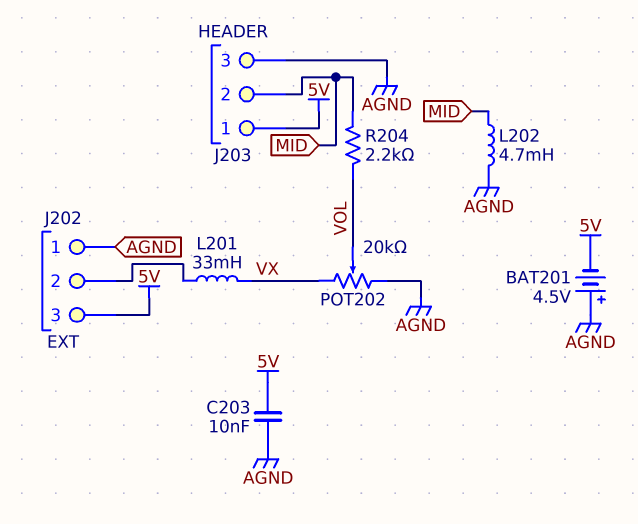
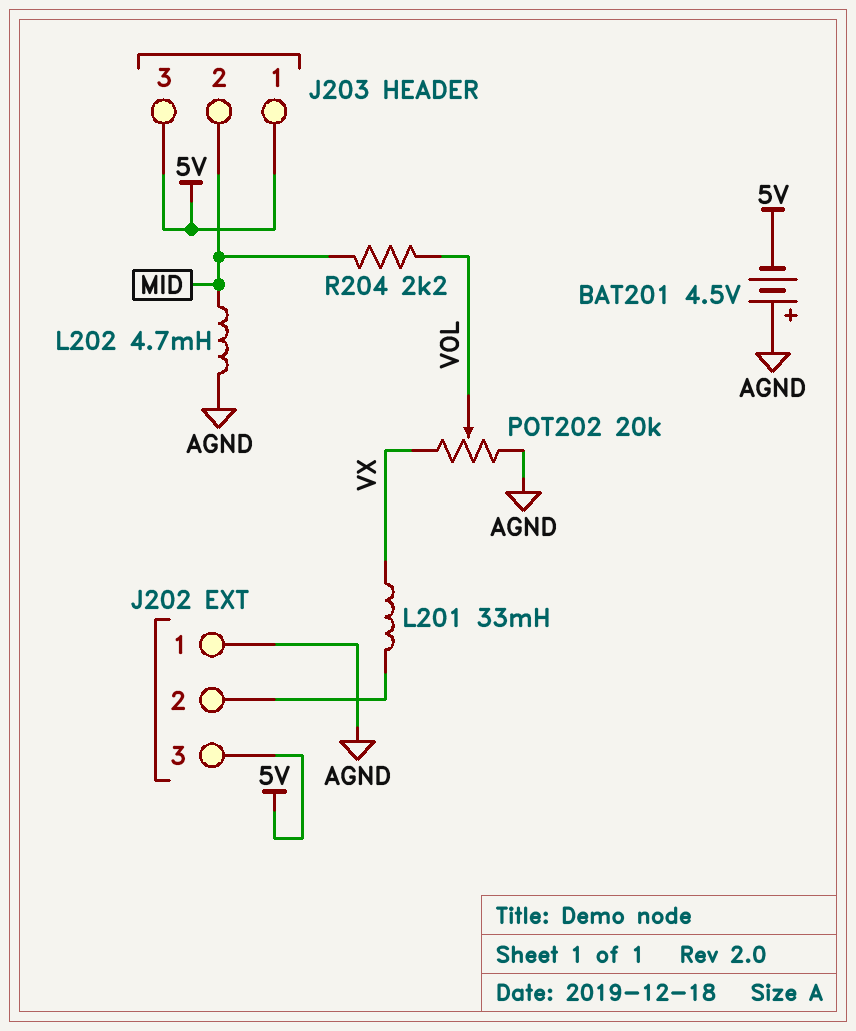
C203: 10nF (5V, AGND) -> none
J203 pin 3: AGND -> 5V

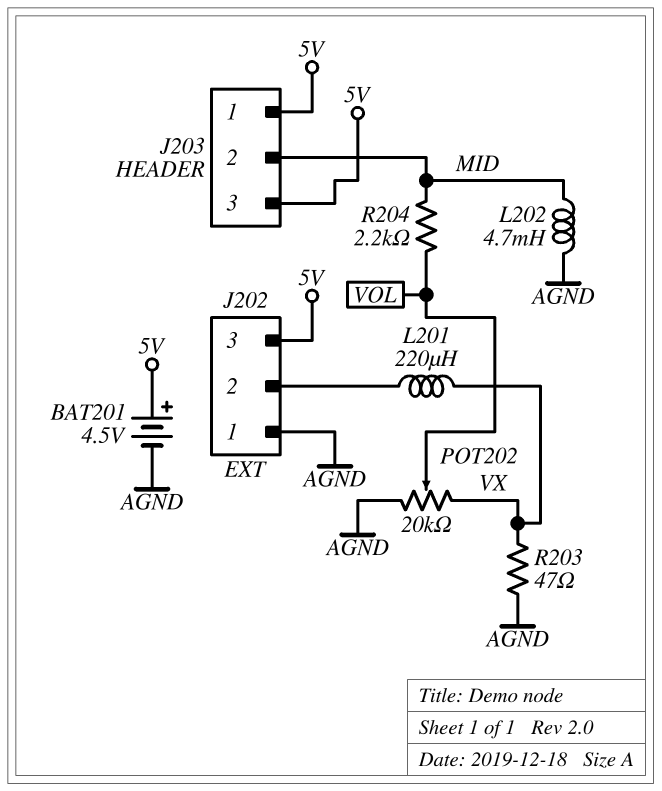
BAT201: 4.5V (plus AGND, minus 5V) -> 4.5V (plus 5V, minus AGND)
L201: 33mH (J202/2, VX) -> 220uH (J202/2, VX)
R203: none -> 47 (AGND, VX)

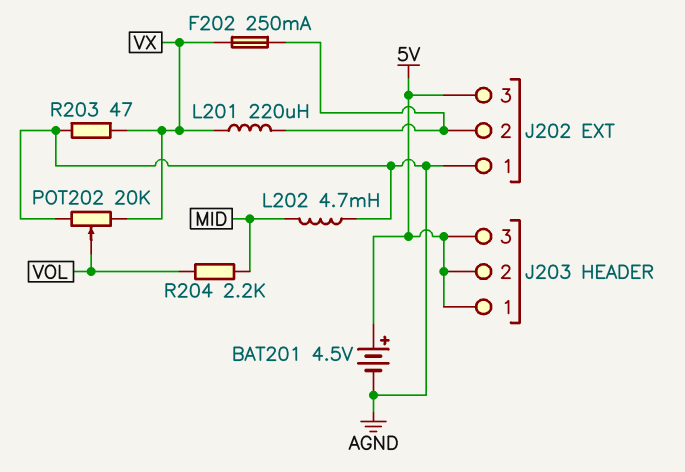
F202: none -> 250mA (J202/2, VX)
J203 pin 2: MID -> 5V

